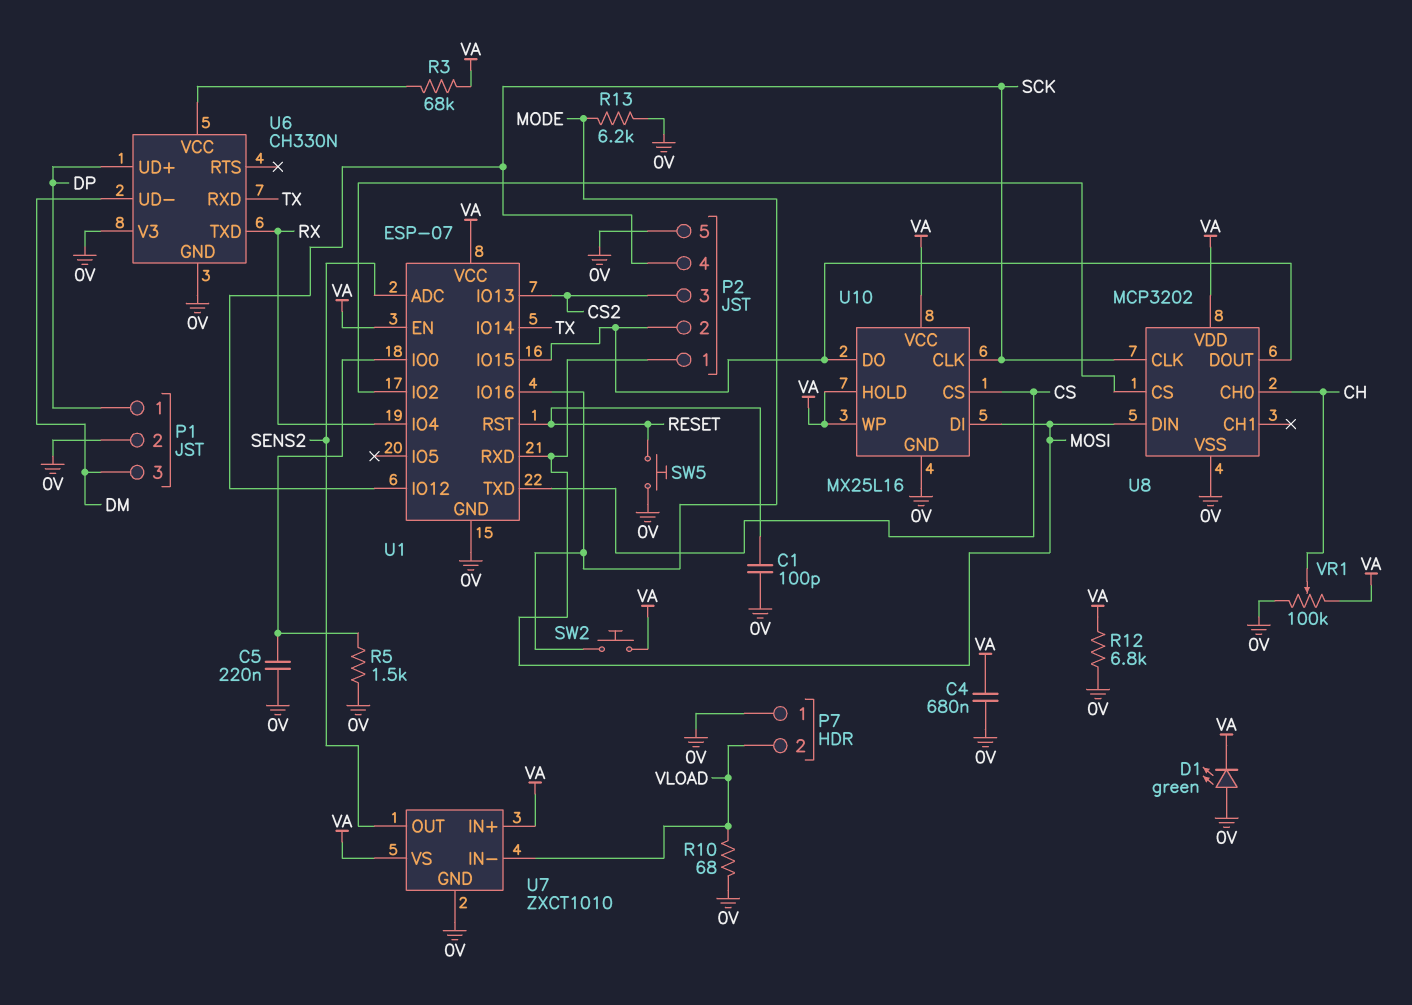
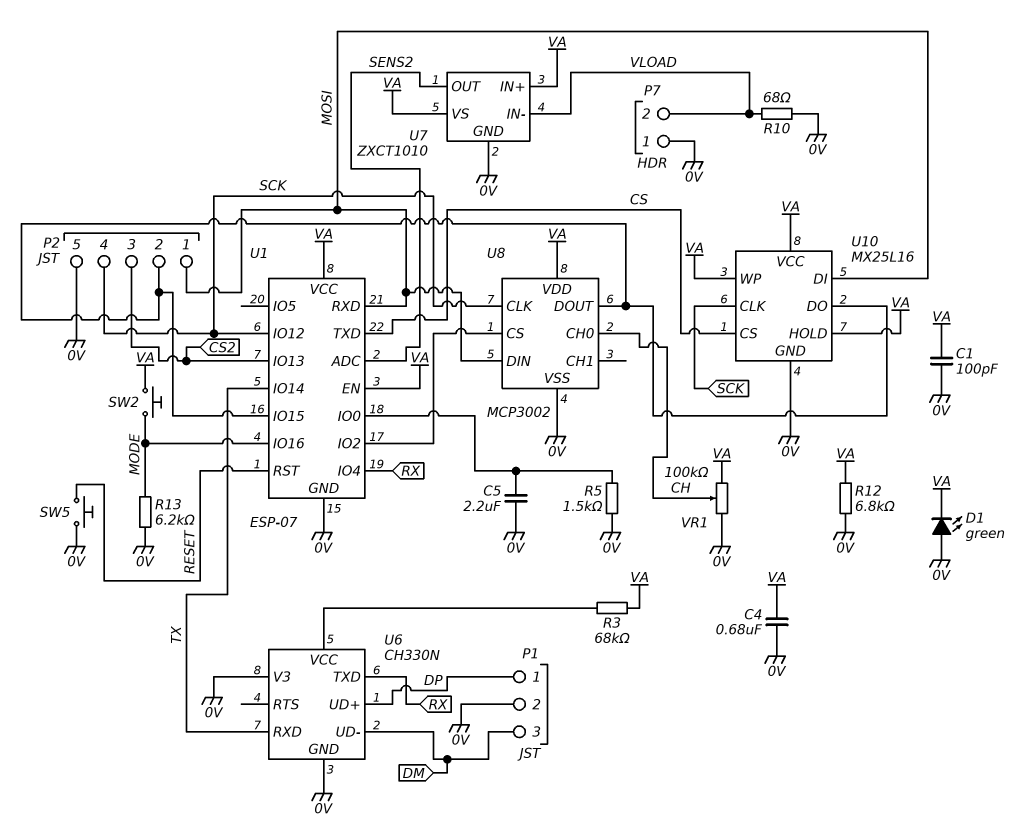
C1: 100pF (0V, RESET) -> 100pF (0V, VA)
C5: 220nF (0V, U1/IO0) -> 2.2uF (0V, U1/IO0)
U8: MCP3202 -> MCP3002

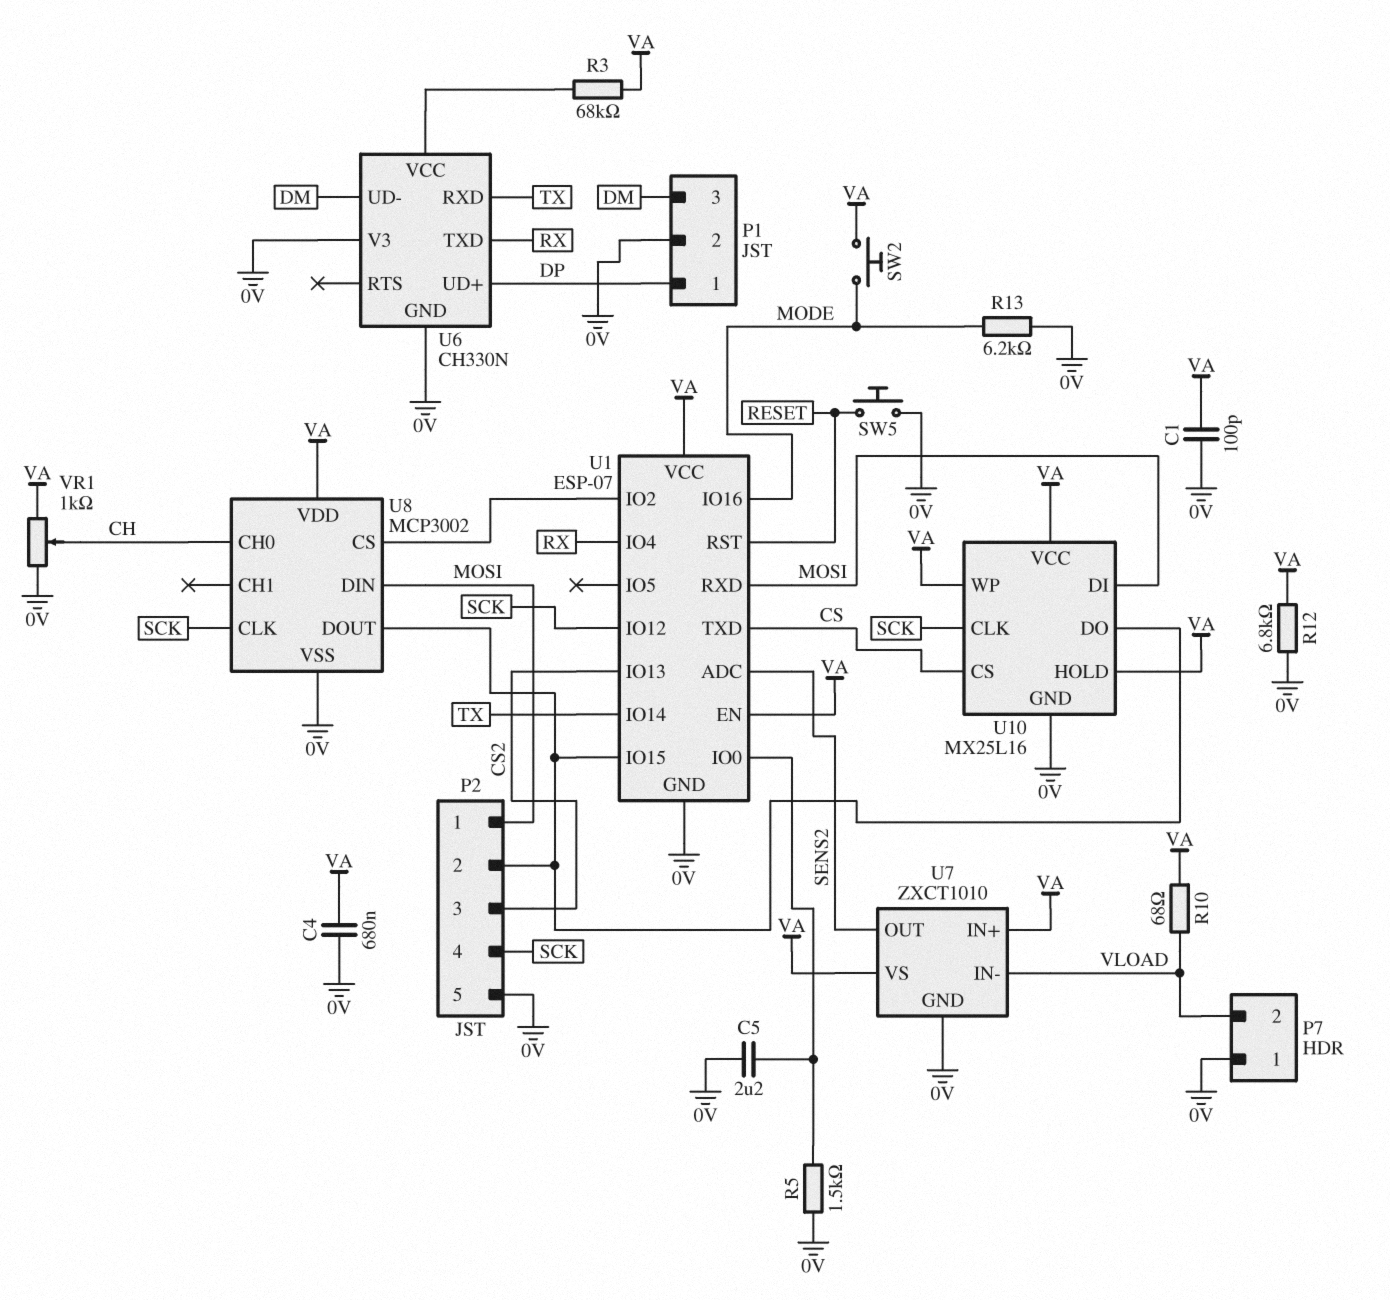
D1: LED green (A 0V, K VA) -> none
R10: 68 (0V, VLOAD) -> 68 (VA, VLOAD)
VR1: 100k (0V, VA, wiper CH) -> 1k (0V, VA, wiper CH)

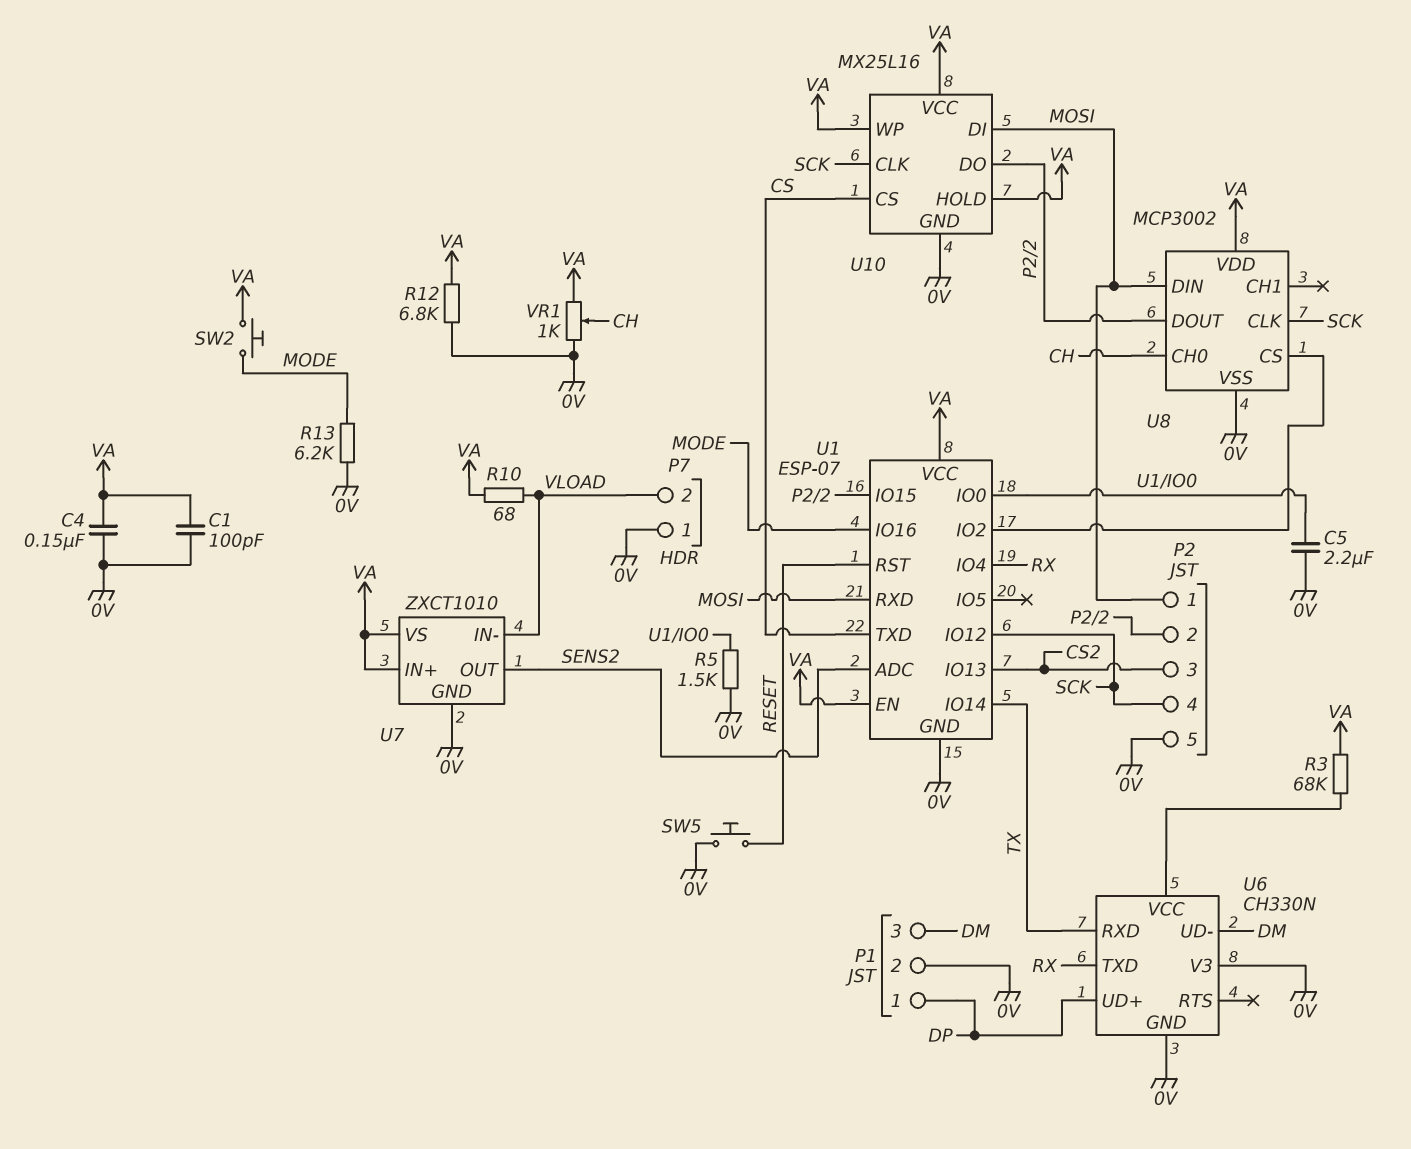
C4: 680nF (0V, VA) -> 150nF (0V, VA)

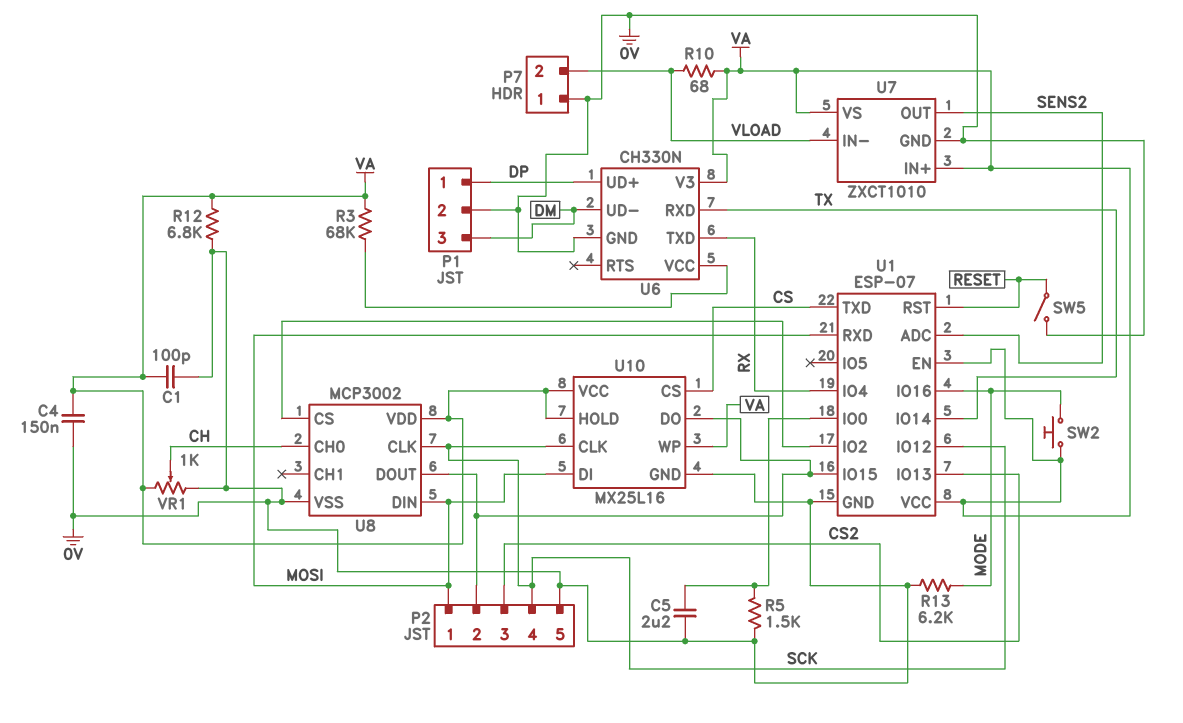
SW5: button (0V, RESET) -> switch (0V, RESET)
U6 pin V3: 0V -> VA

